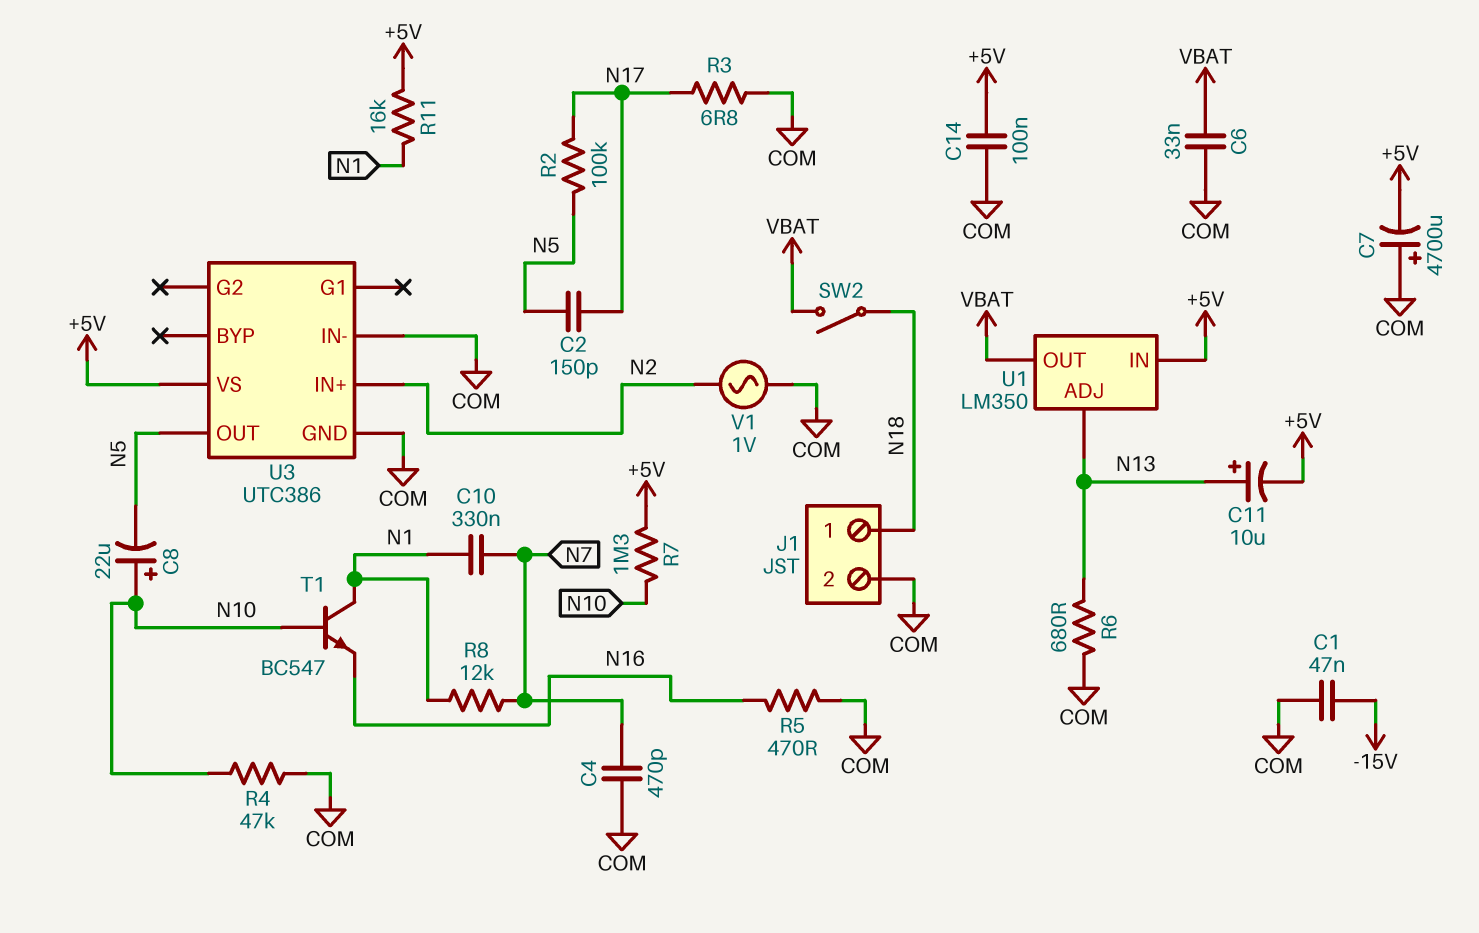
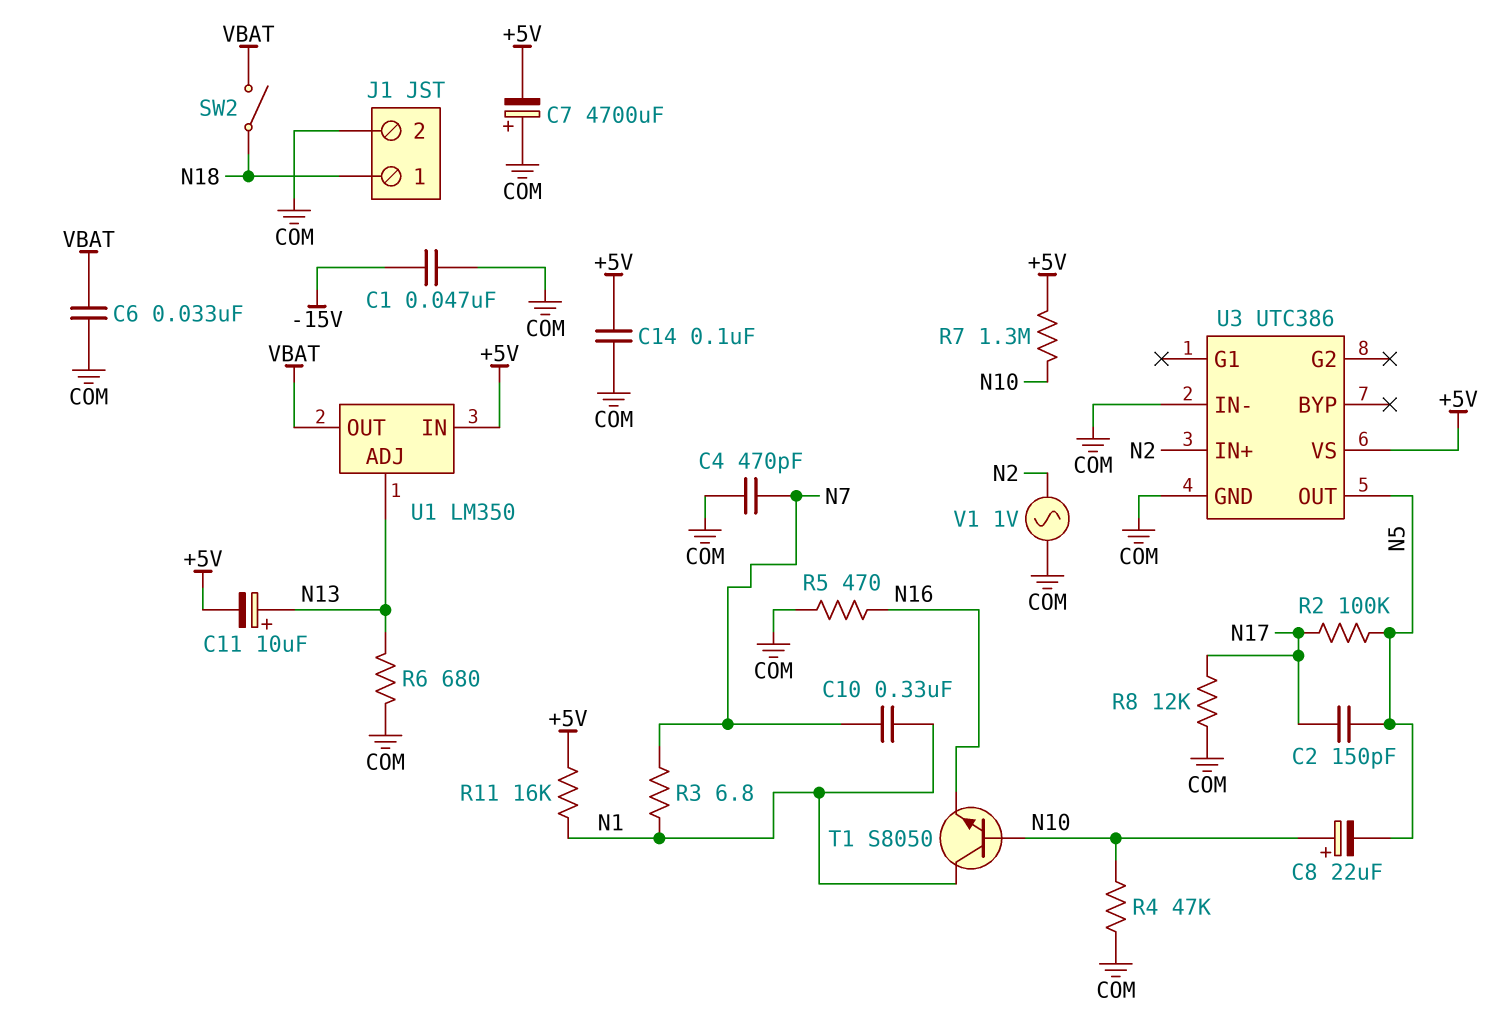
R3: 6.8 (COM, N17) -> 6.8 (N1, N7)
R8: 12k (N1, N7) -> 12k (COM, N17)
T1: NPN BC547 (B N10, C N1, E N16) -> NPN S8050 (B N10, C N1, E N16)

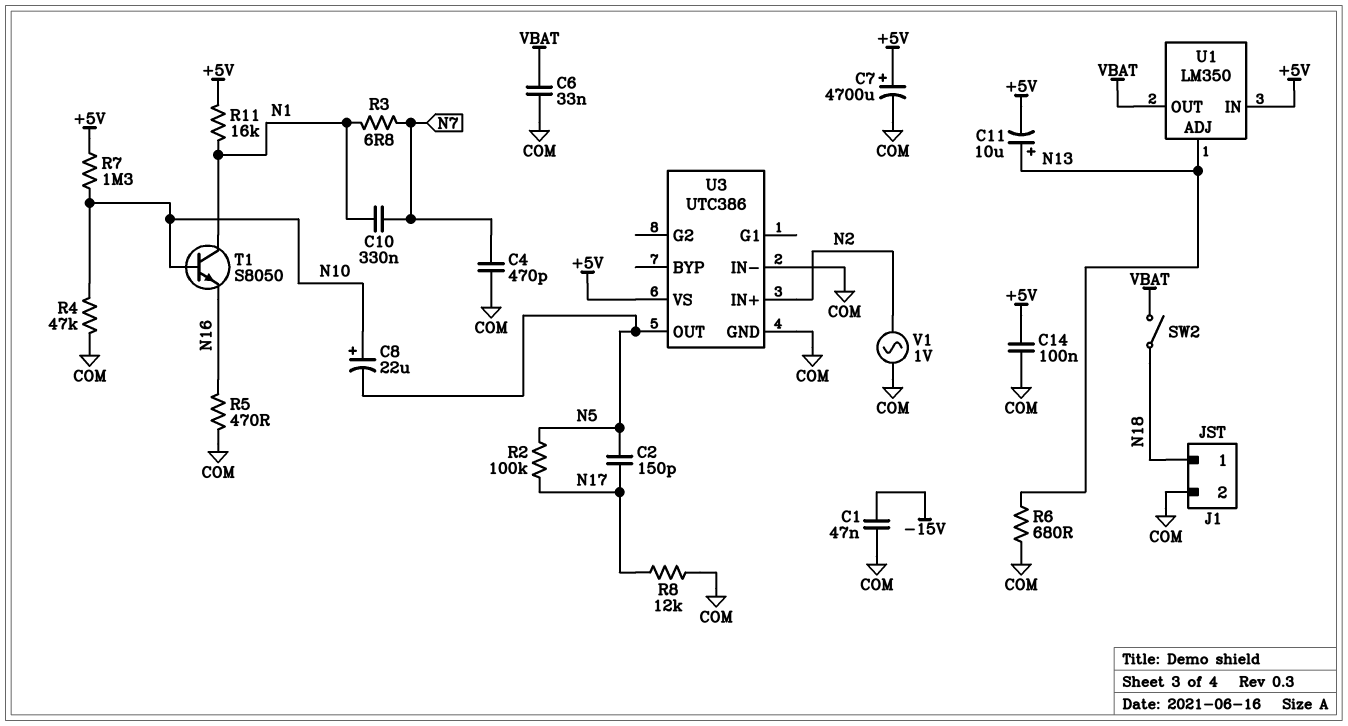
C7: 4700uF (plus COM, minus +5V) -> 4700uF (plus +5V, minus COM)

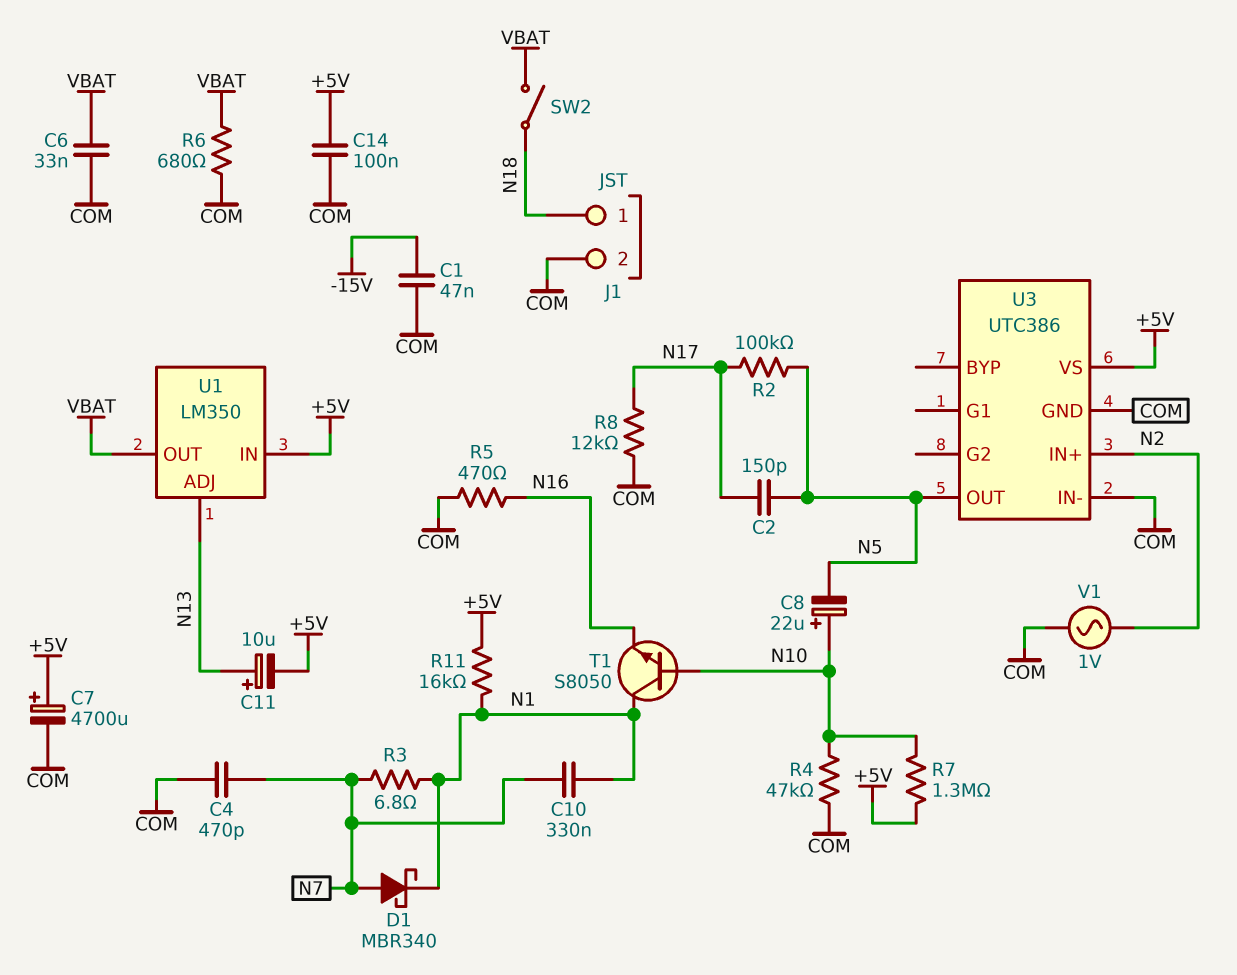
D1: none -> schottky MBR340 (A N7, K N1)
R6: 680 (COM, N13) -> 680 (COM, VBAT)

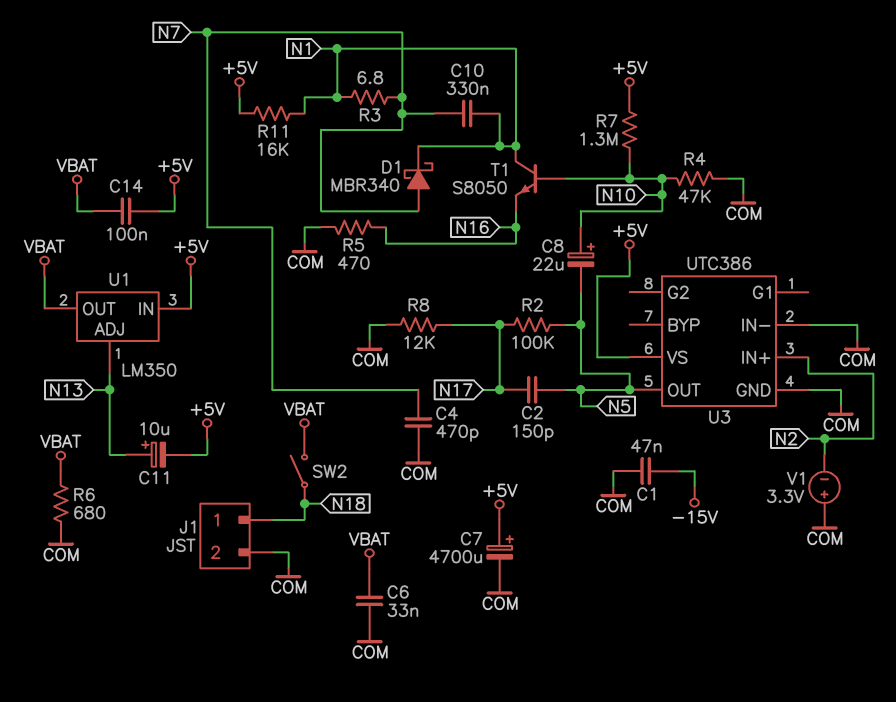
C14: 100nF (+5V, COM) -> 100nF (+5V, VBAT)
V1: AC 1V (COM, N2) -> 3.3V (plus COM, minus N2)

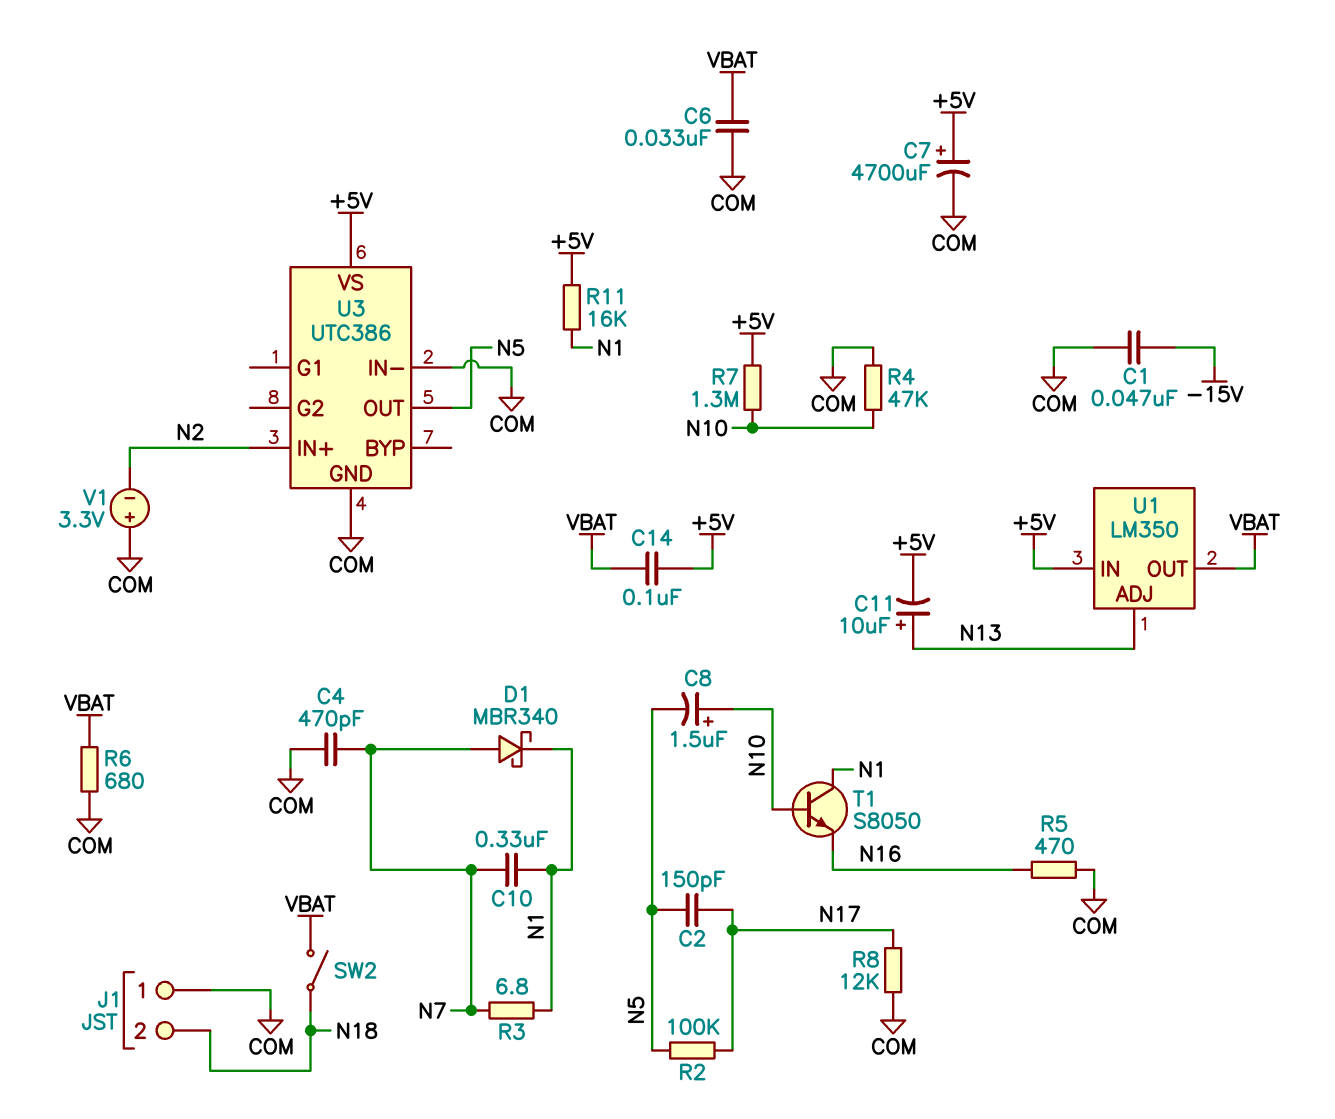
C8: 22uF (plus N10, minus N5) -> 1.5uF (plus N10, minus N5)
J1 pin 1: N18 -> COM
J1 pin 2: COM -> N18

